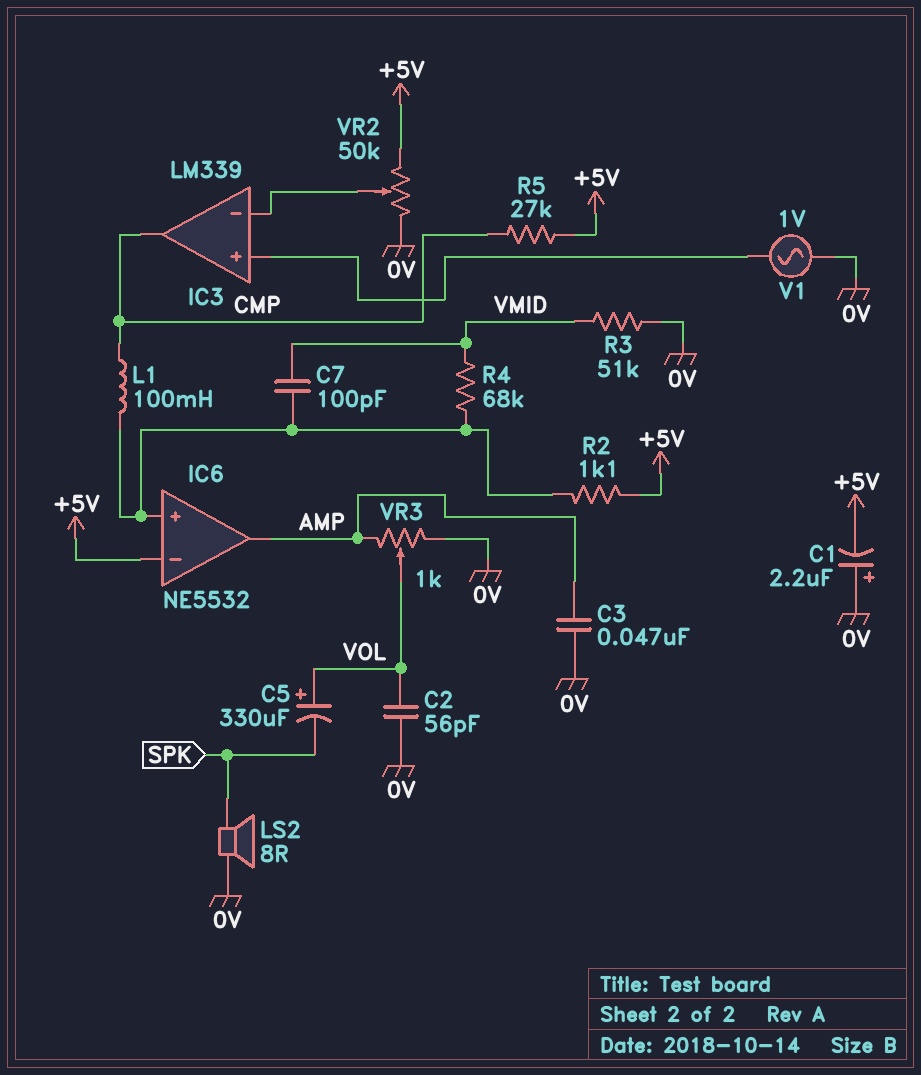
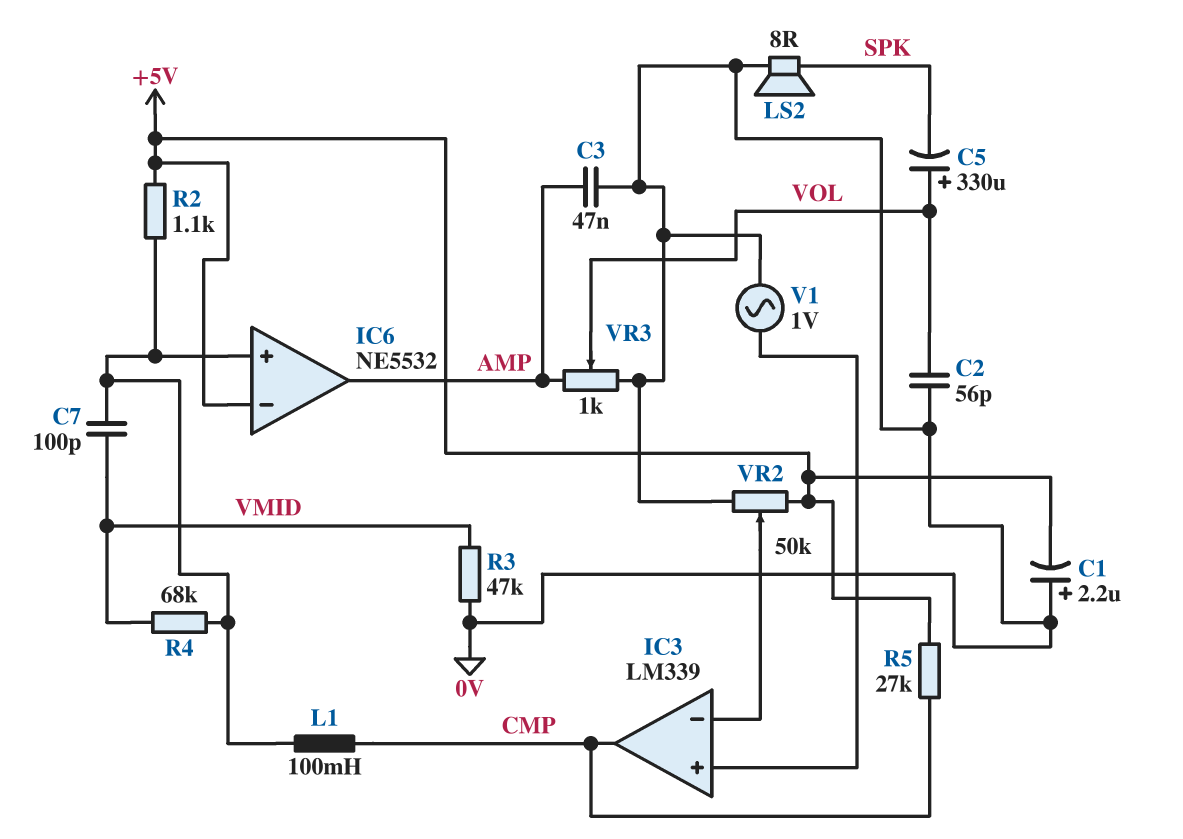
R3: 51k (0V, VMID) -> 47k (0V, VMID)

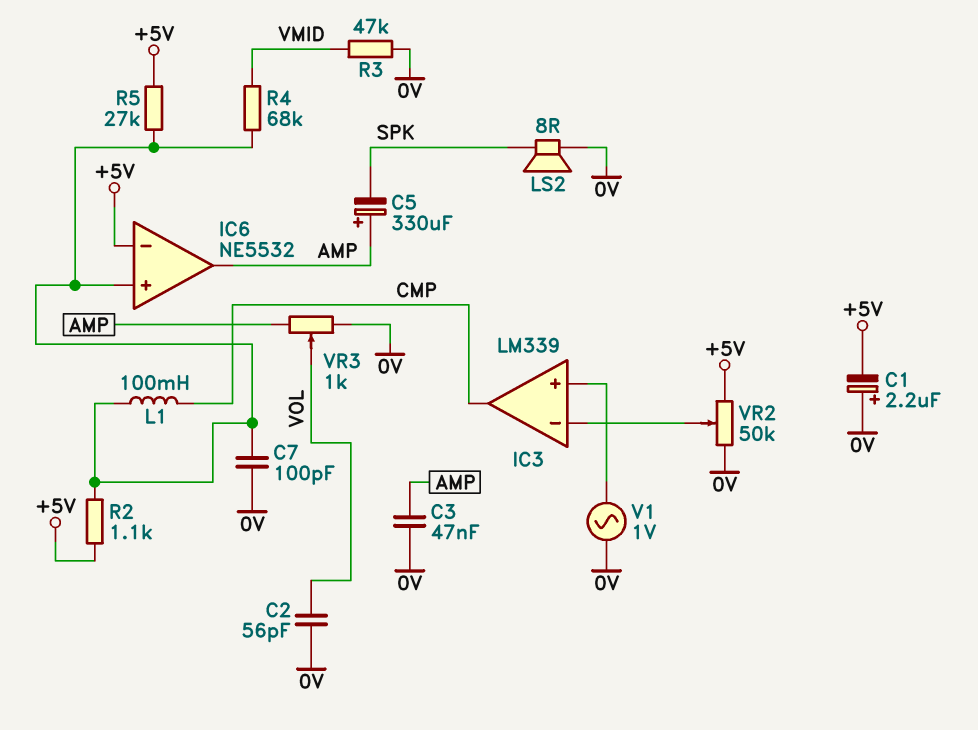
C5: 330uF (plus VOL, minus SPK) -> 330uF (plus AMP, minus SPK)
C7: 100pF (IC6/in+, VMID) -> 100pF (0V, IC6/in+)
R5: 27k (+5V, CMP) -> 27k (+5V, IC6/in+)

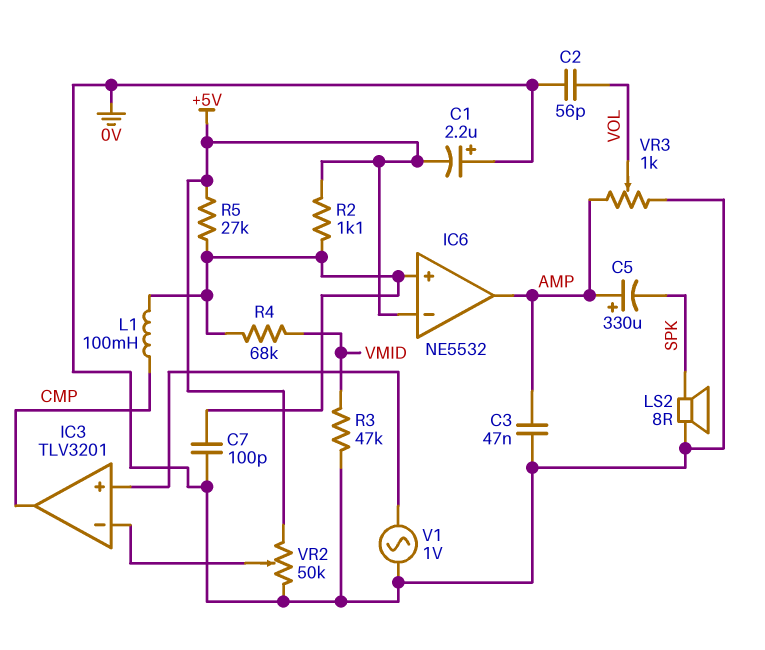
IC3: LM339 -> TLV3201

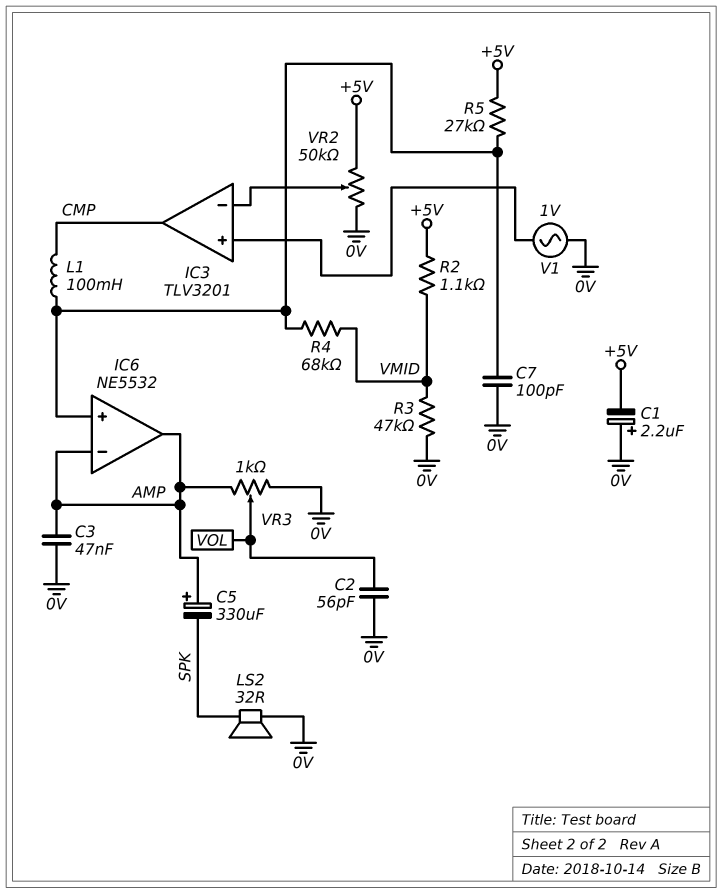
IC6 pin in-: +5V -> AMP
LS2: speaker 8R (0V, SPK) -> speaker 32R (0V, SPK)
R2: 1.1k (+5V, IC6/in+) -> 1.1k (+5V, VMID)

